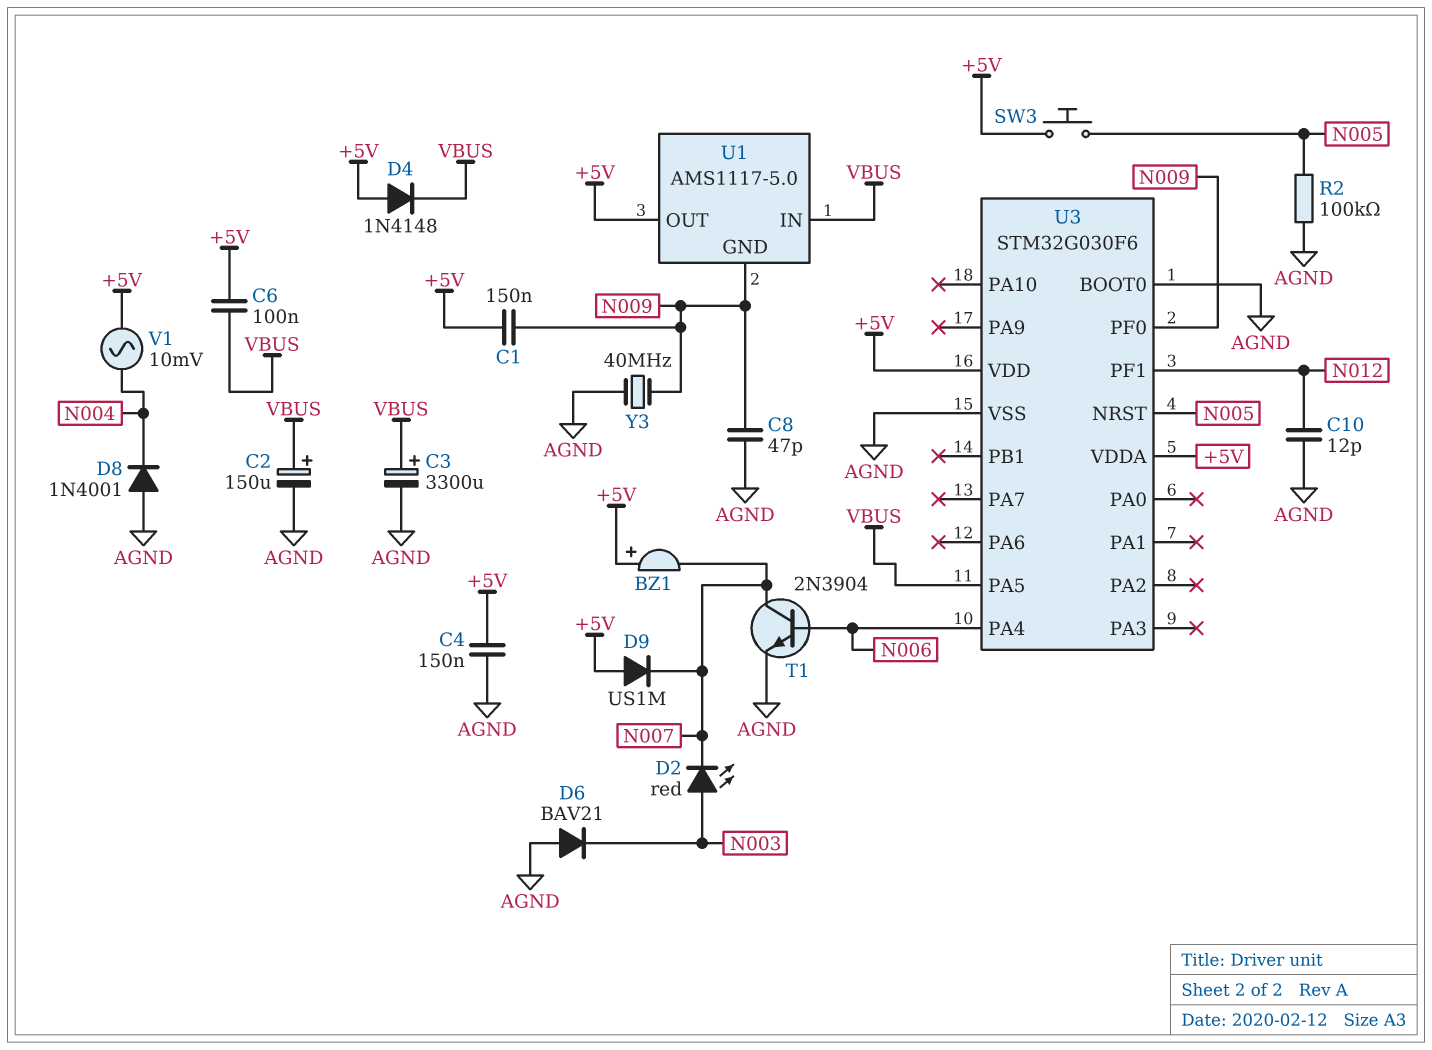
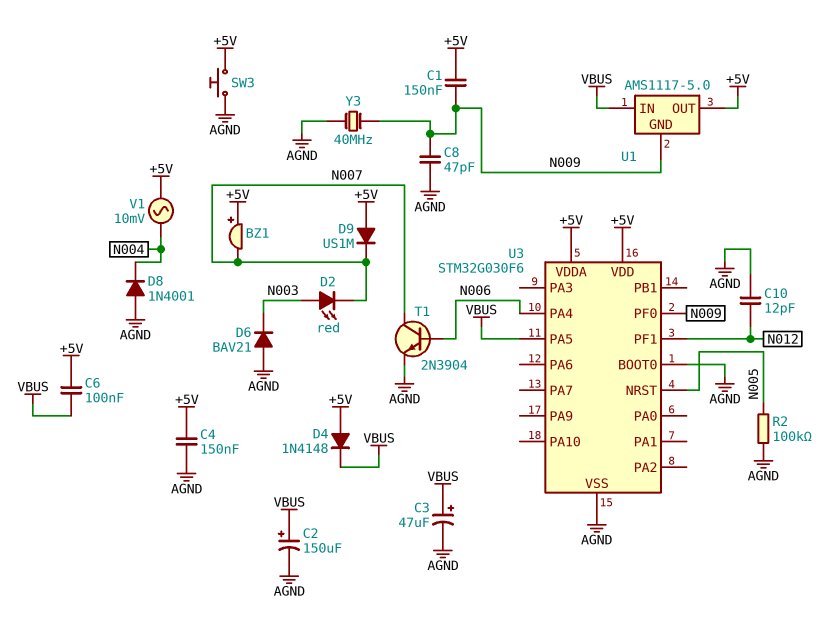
C3: 3300uF (plus VBUS, minus AGND) -> 47uF (plus VBUS, minus AGND)
SW3: button (+5V, N005) -> button (+5V, AGND)

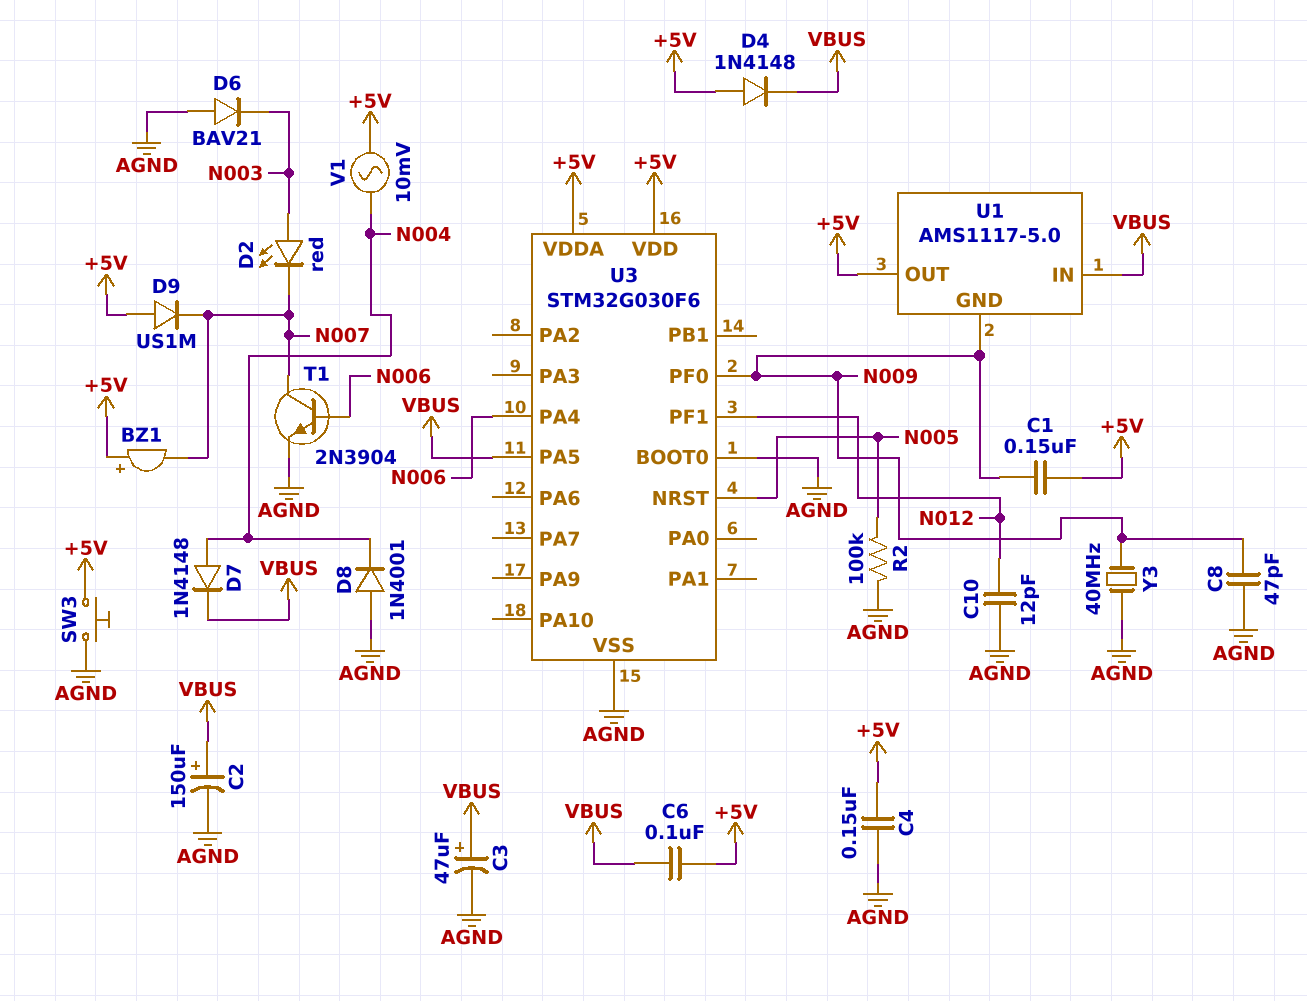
D7: none -> diode 1N4148 (A N004, K VBUS)

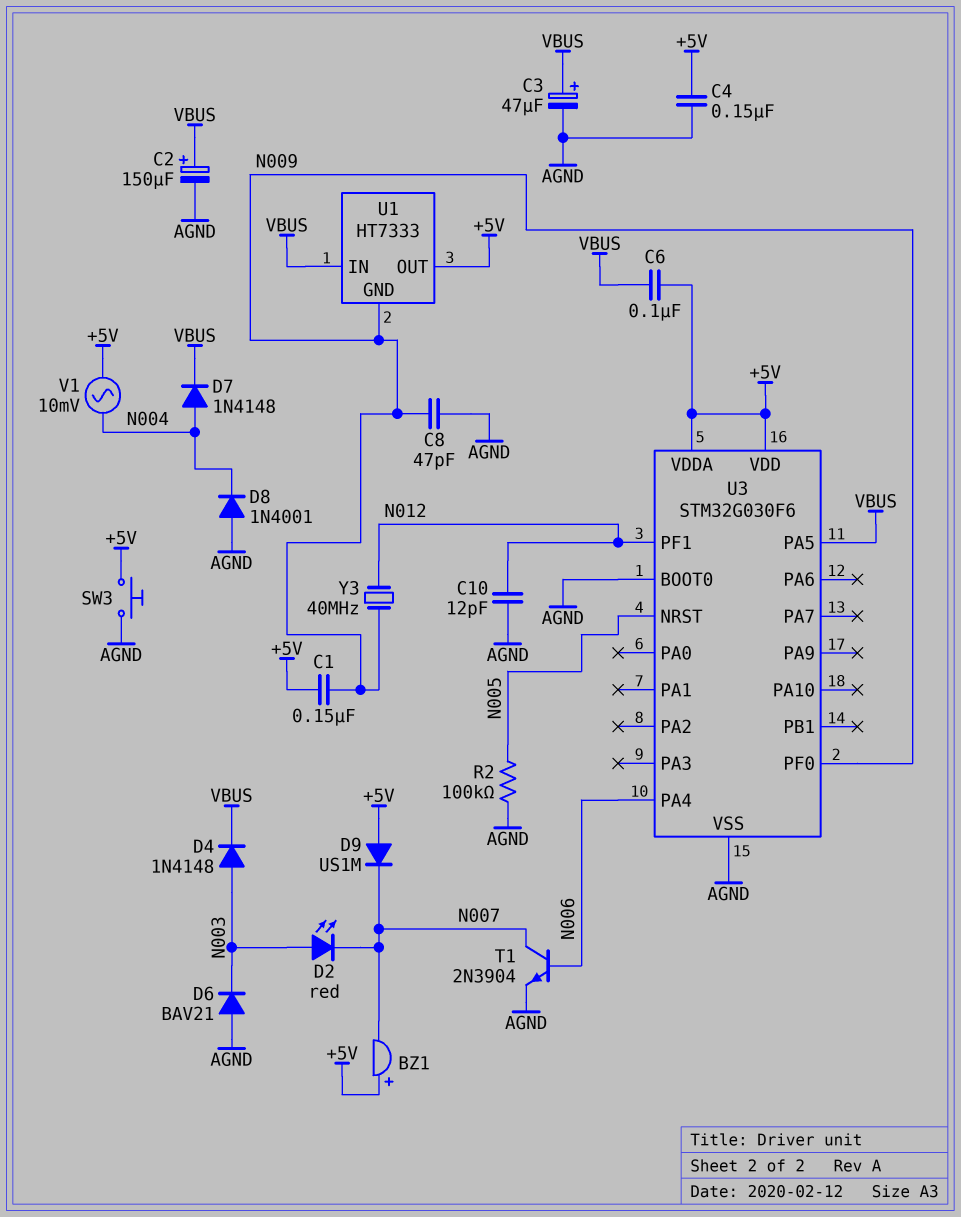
D4: diode 1N4148 (A +5V, K VBUS) -> diode 1N4148 (A N003, K VBUS)
U1: AMS1117-5.0 -> HT7333
Y3: 40MHz (AGND, N009) -> 40MHz (N009, N012)

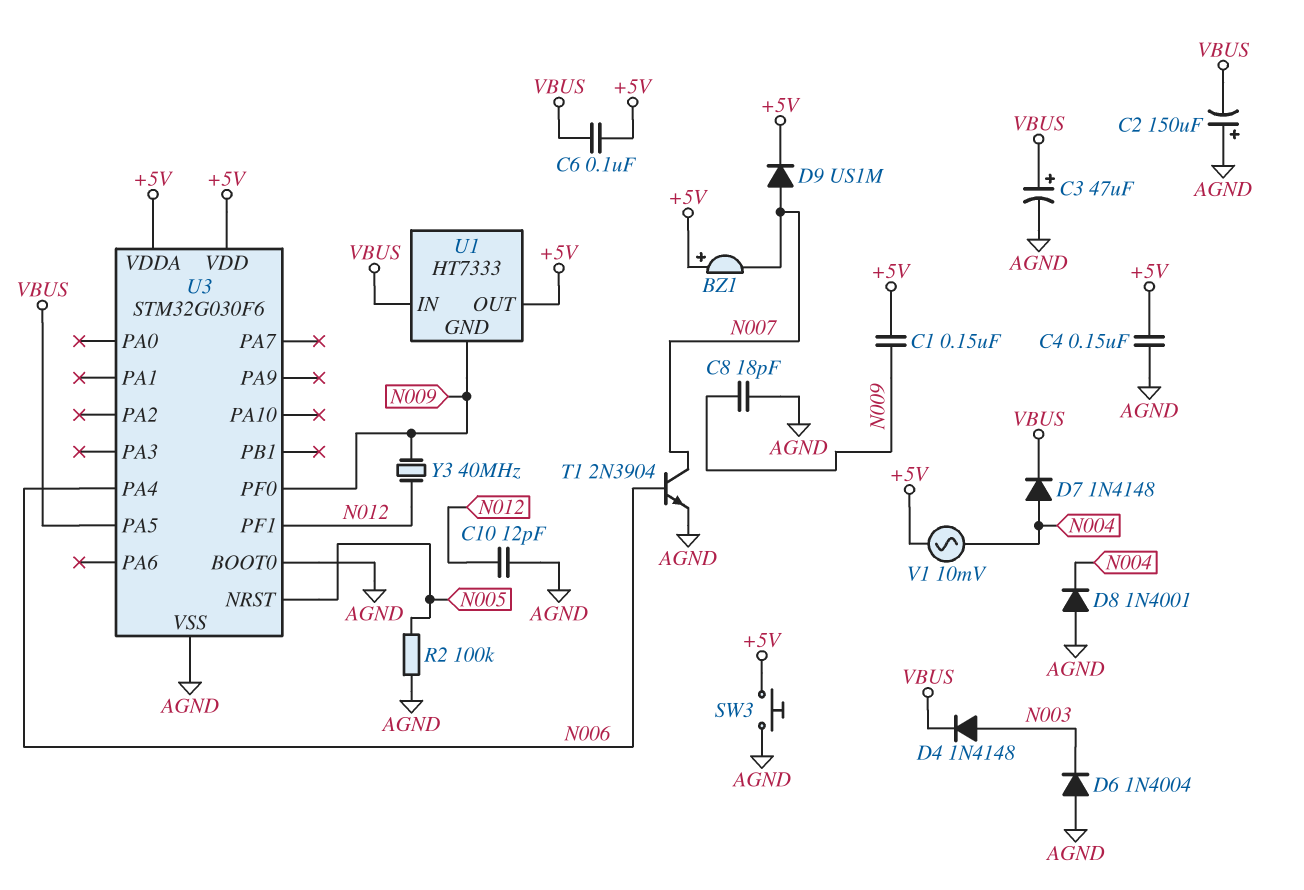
C2: 150uF (plus VBUS, minus AGND) -> 150uF (plus AGND, minus VBUS)
C8: 47pF (AGND, N009) -> 18pF (AGND, N009)
D2: LED red (A N003, K N007) -> none
D6: diode BAV21 (A AGND, K N003) -> diode 1N4004 (A AGND, K N003)
D9: diode US1M (A +5V, K N007) -> diode US1M (A N007, K +5V)

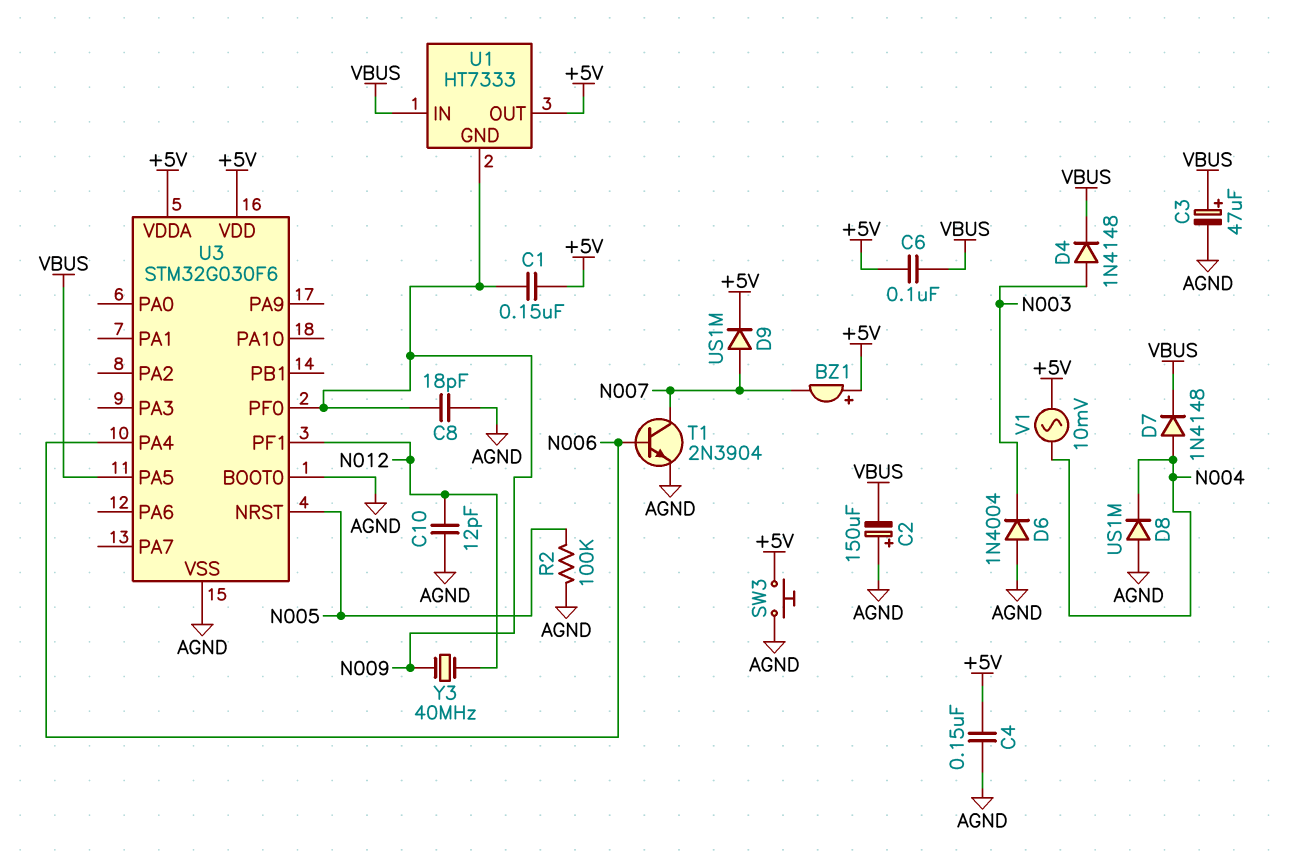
D8: diode 1N4001 (A AGND, K N004) -> diode US1M (A AGND, K N004)

